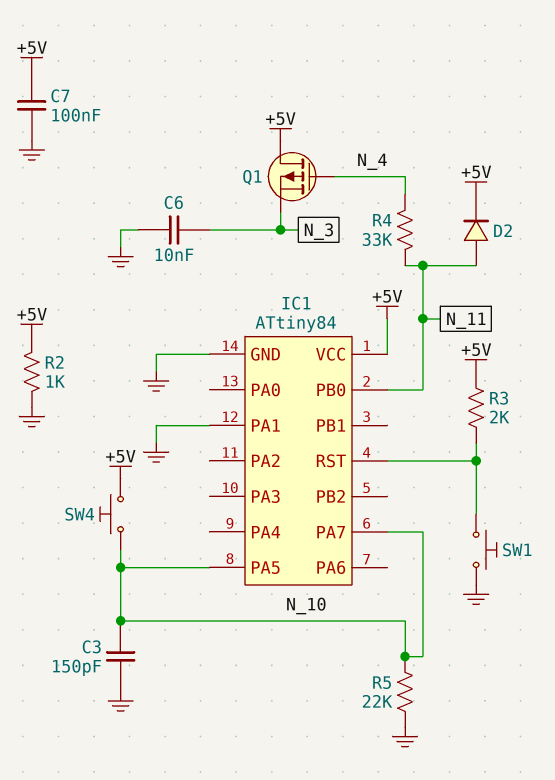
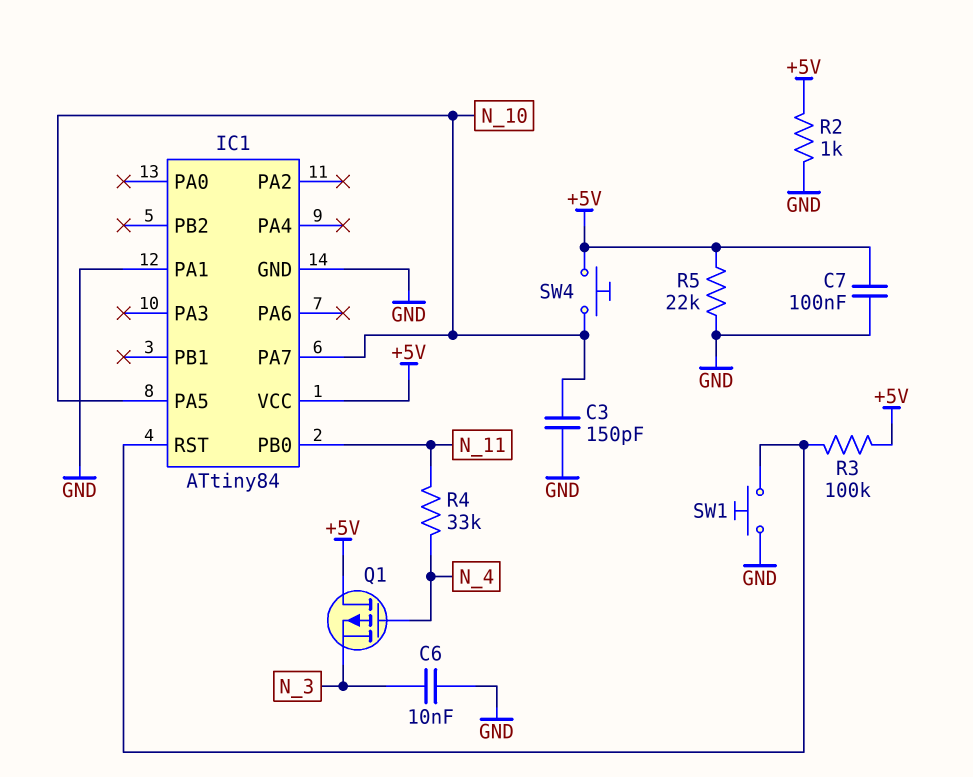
D2: diode (A N_11, K +5V) -> none
R3: 2k (+5V, IC1/RST) -> 100k (+5V, IC1/RST)
R5: 22k (GND, N_10) -> 22k (+5V, GND)

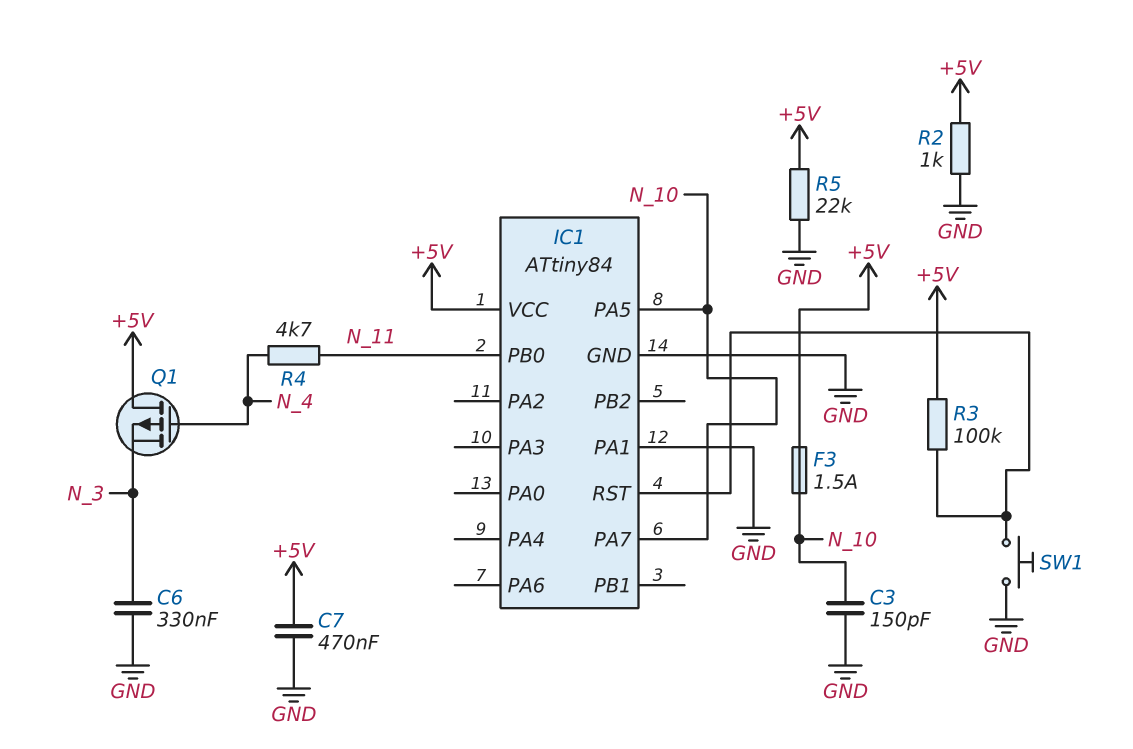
C6: 10nF (GND, N_3) -> 330nF (GND, N_3)
C7: 100nF (+5V, GND) -> 470nF (+5V, GND)
F3: none -> 1.5A (+5V, N_10)
R4: 33k (N_4, N_11) -> 4.7k (N_4, N_11)
SW4: button (+5V, N_10) -> none

